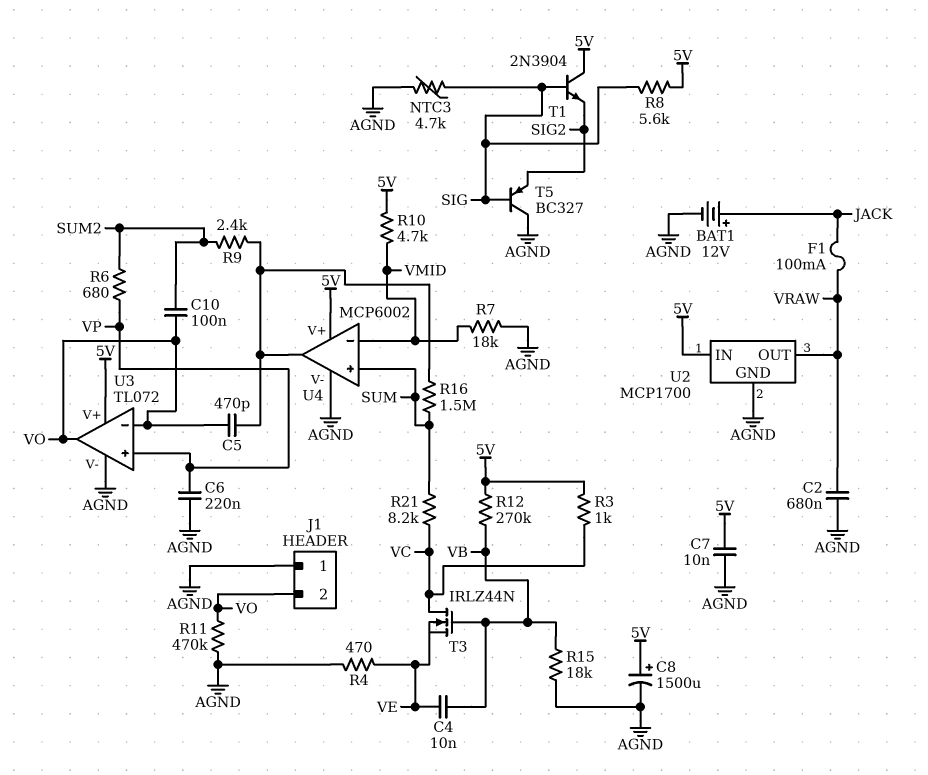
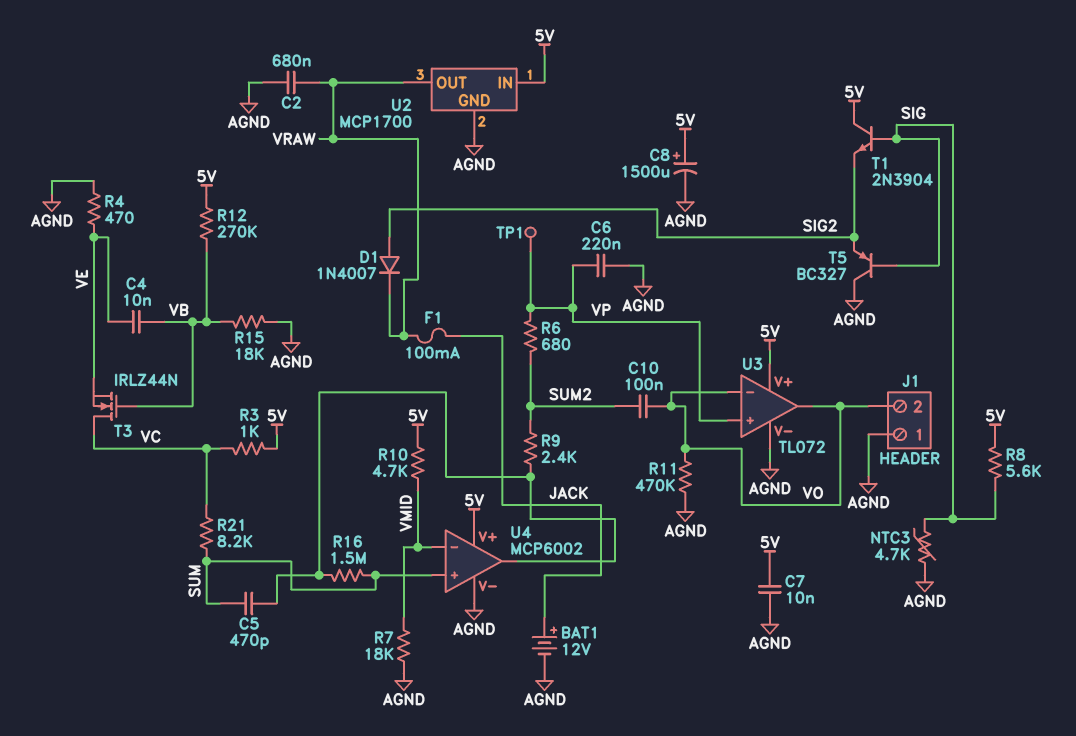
C5: 470pF (U4/out, VO) -> 470pF (SUM, U4/out)
D1: none -> diode 1N4007 (A SIG2, K VRAW)
TP1: none -> test point (VP)

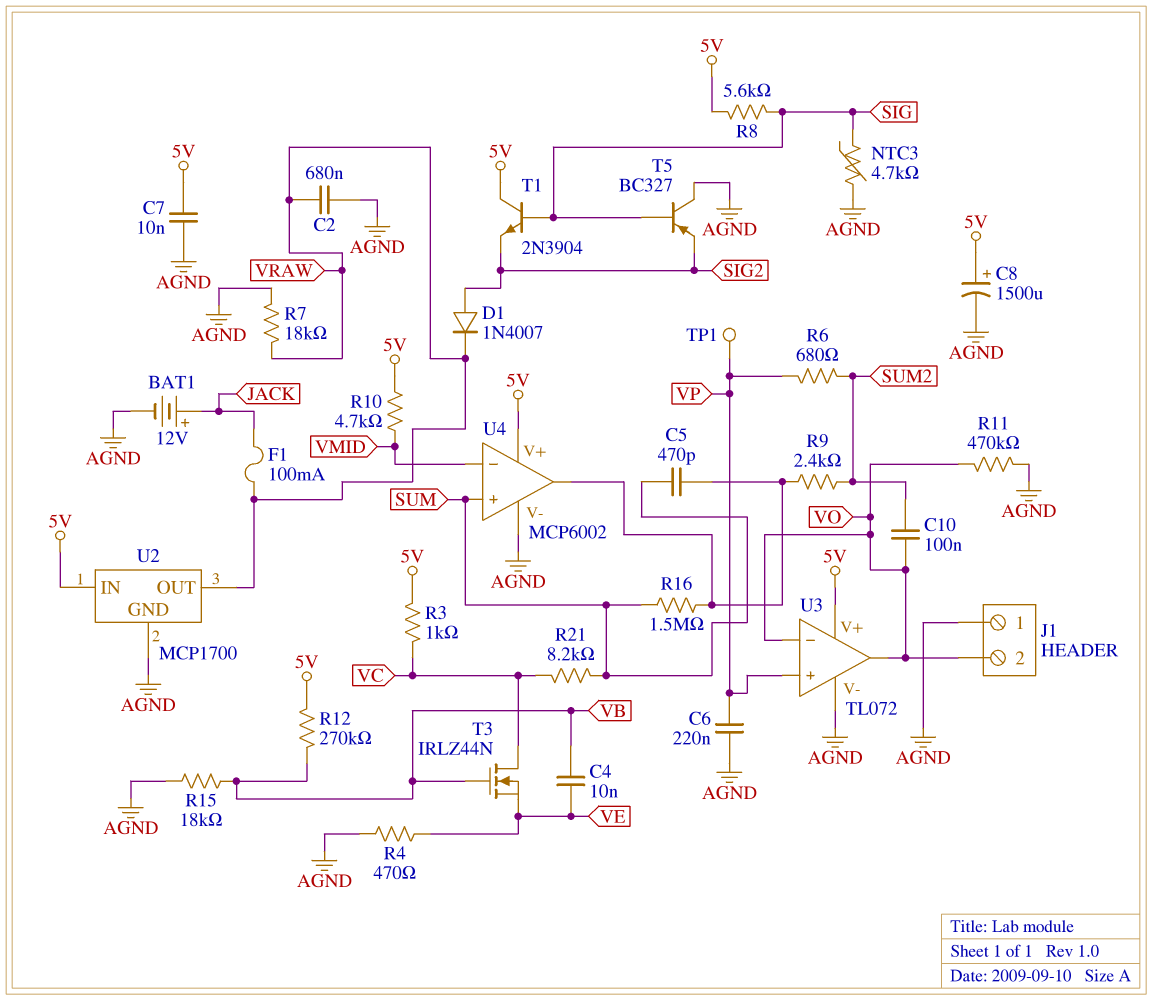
R7: 18k (AGND, VMID) -> 18k (AGND, VRAW)

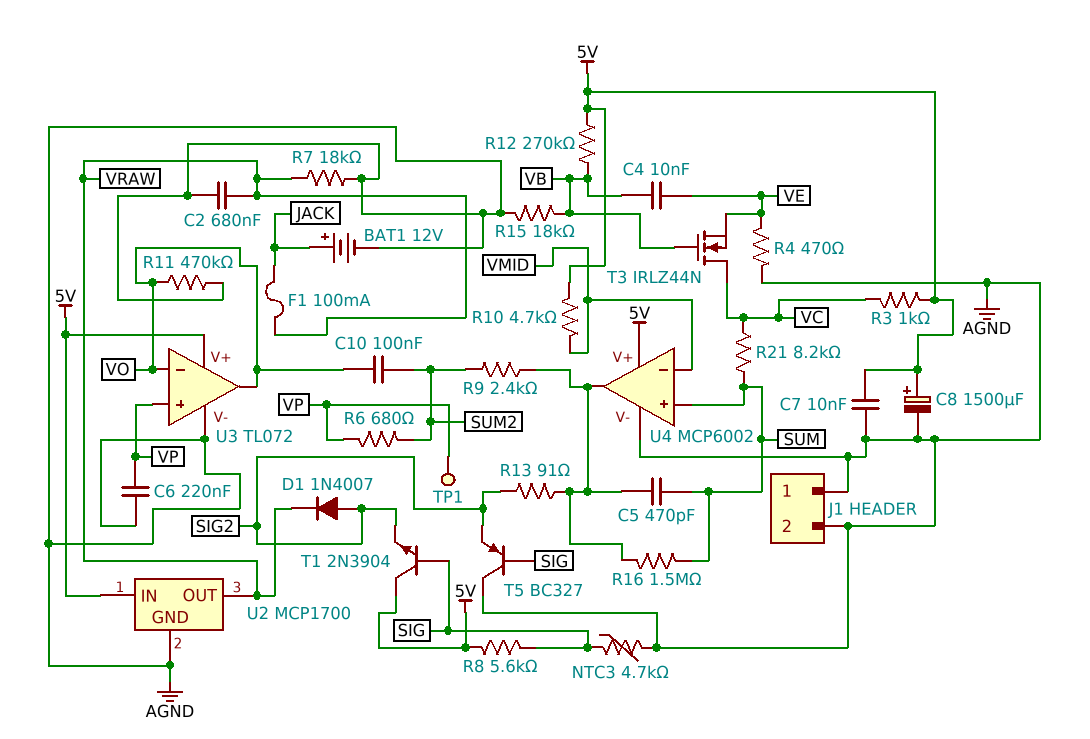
J1 pin 2: VO -> AGND
R13: none -> 91 (SIG2, U4/out)

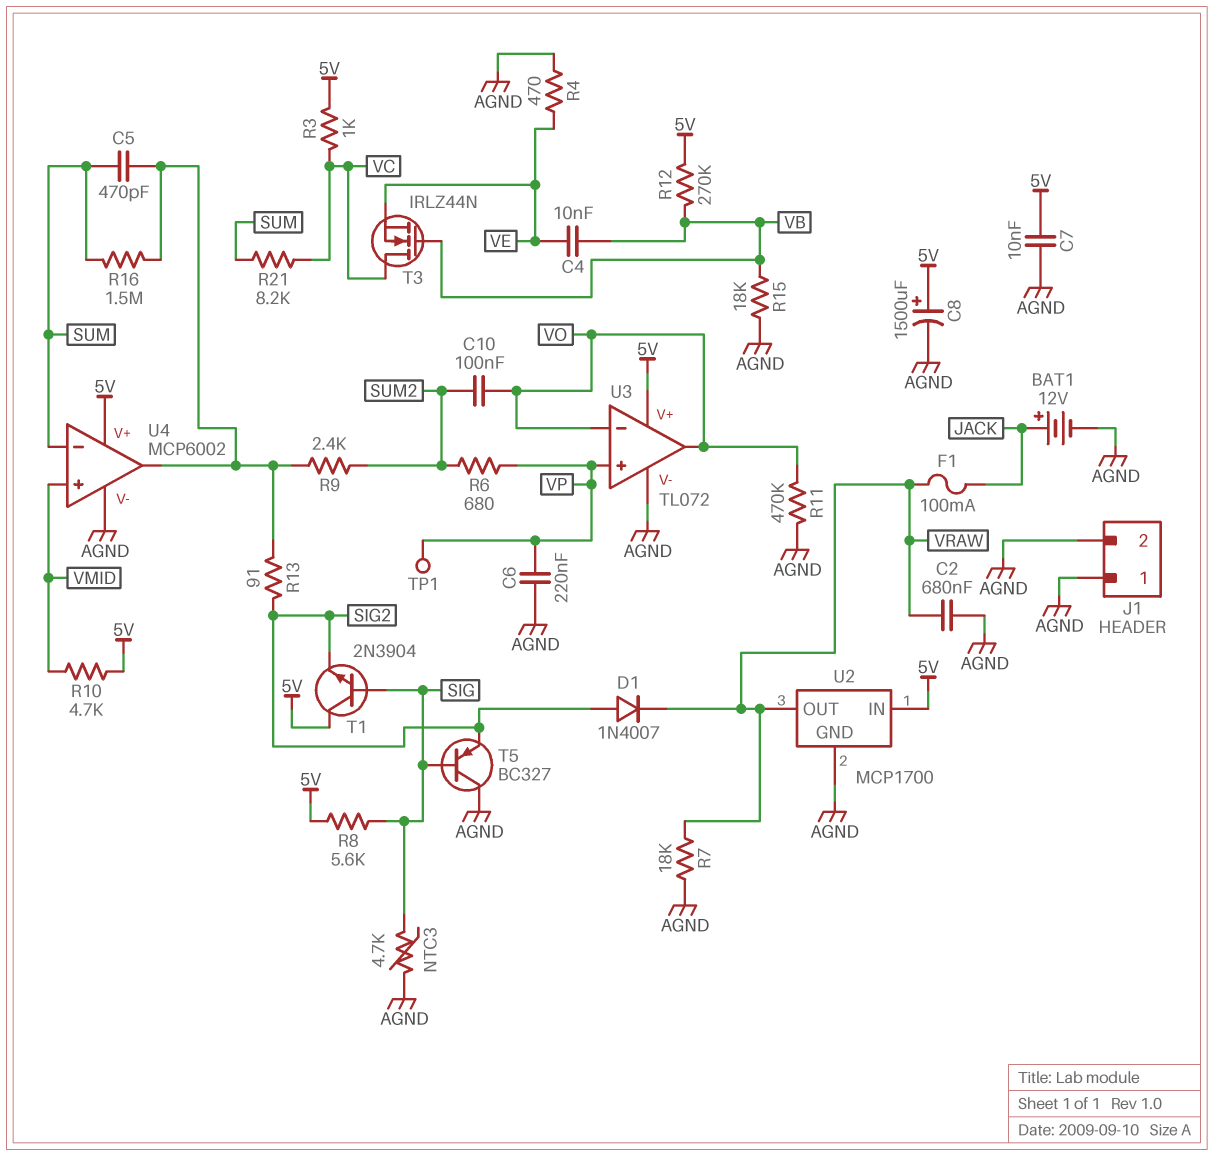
U4 pin in+: SUM -> VMID
U4 pin in-: VMID -> SUM

